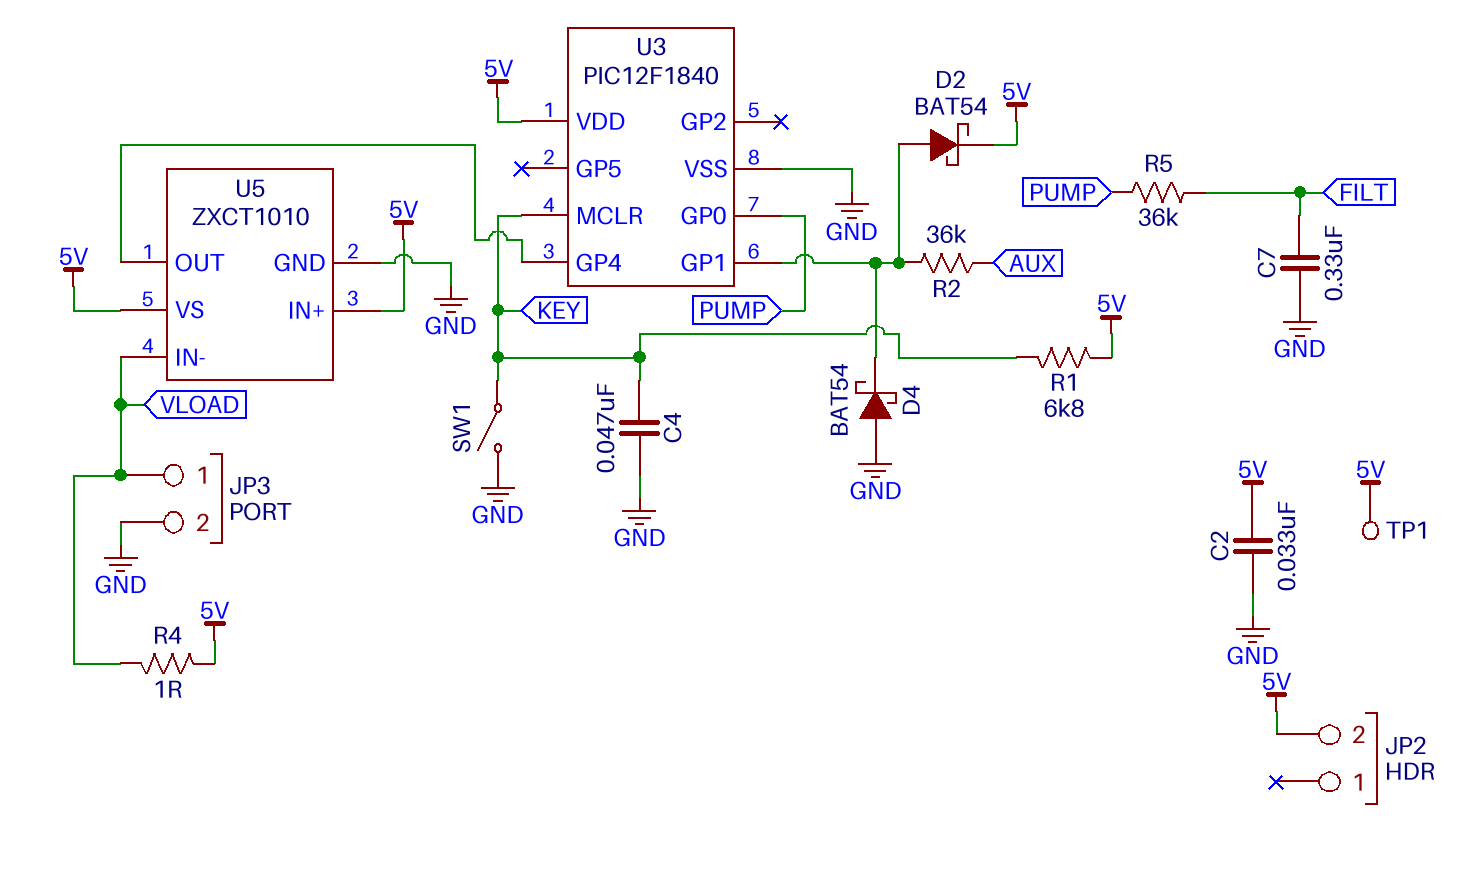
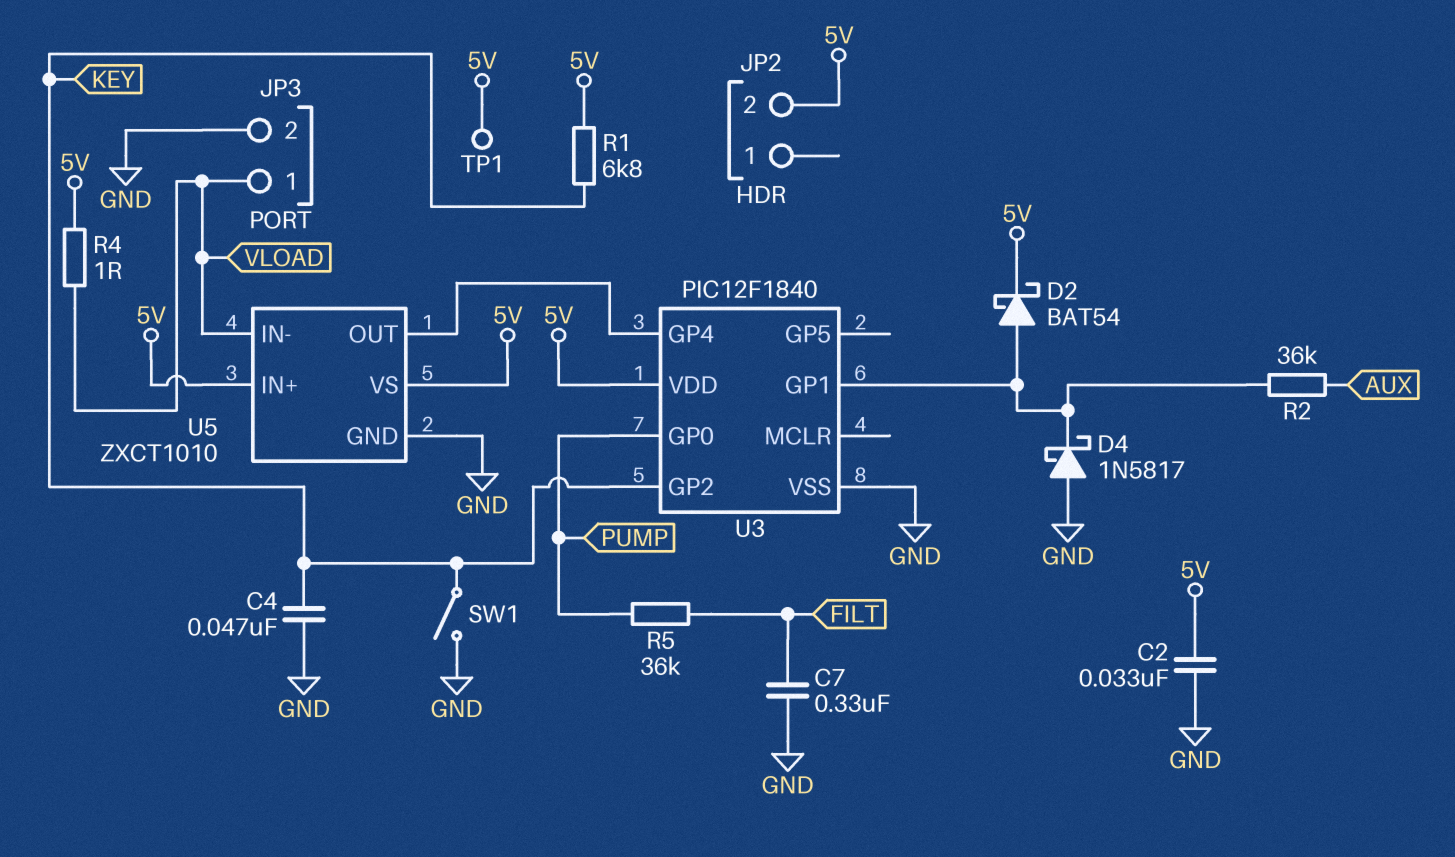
D4: schottky BAT54 (A GND, K U3/GP1) -> schottky 1N5817 (A GND, K U3/GP1)
U3 pin GP2: none -> KEY
U3 pin MCLR: KEY -> none

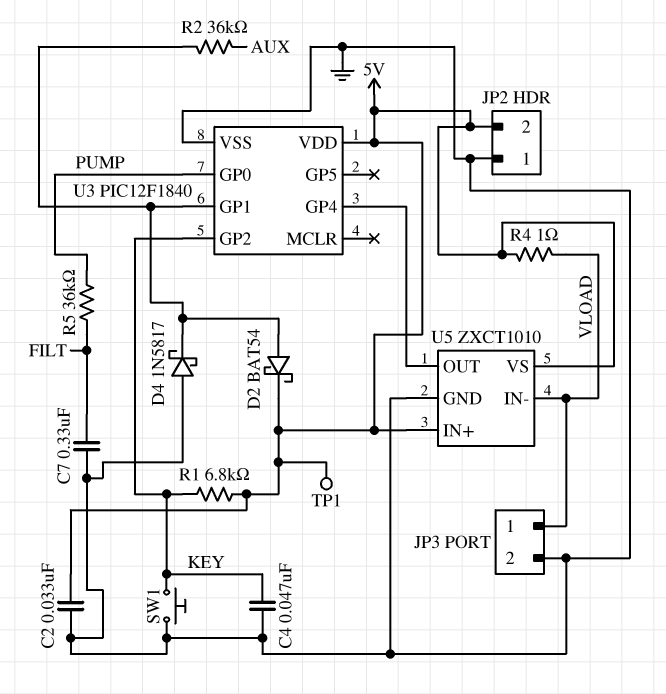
JP2 pin 1: none -> GND
SW1: switch (GND, KEY) -> button (GND, KEY)

